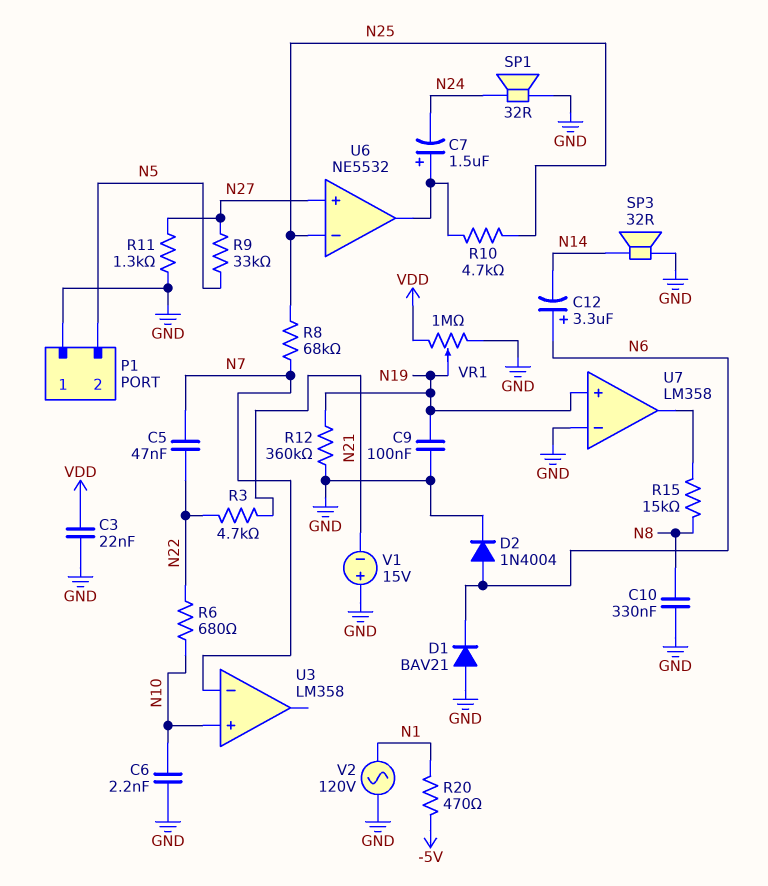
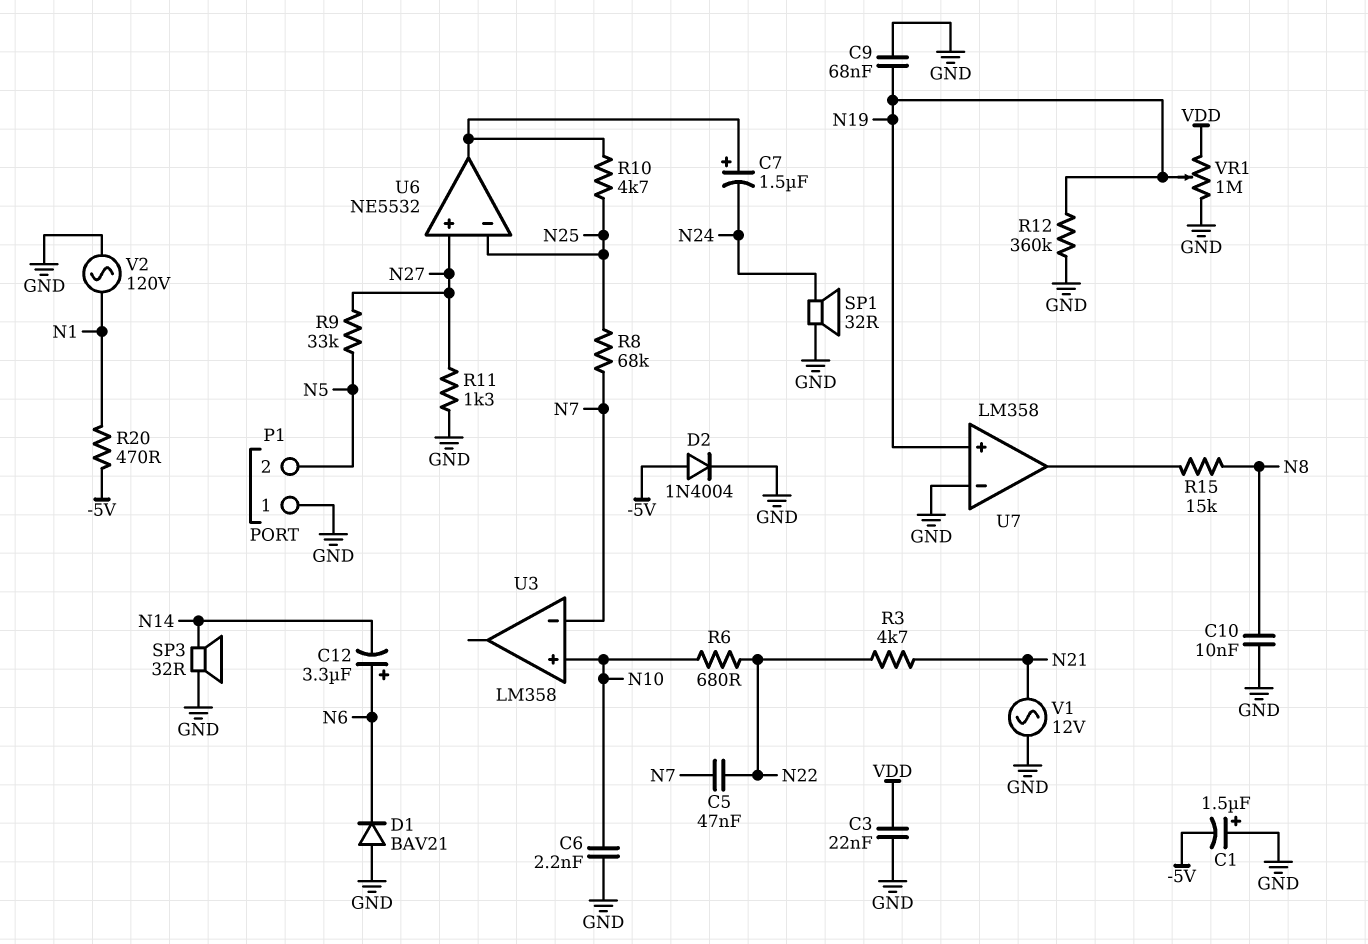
C1: none -> 1.5uF (plus GND, minus -5V)
C9: 100nF (GND, N19) -> 68nF (GND, N19)
C10: 330nF (GND, N8) -> 10nF (GND, N8)
D2: diode 1N4004 (A N6, K GND) -> diode 1N4004 (A -5V, K GND)
V1: 15V (plus GND, minus N21) -> AC 12V (GND, N21)

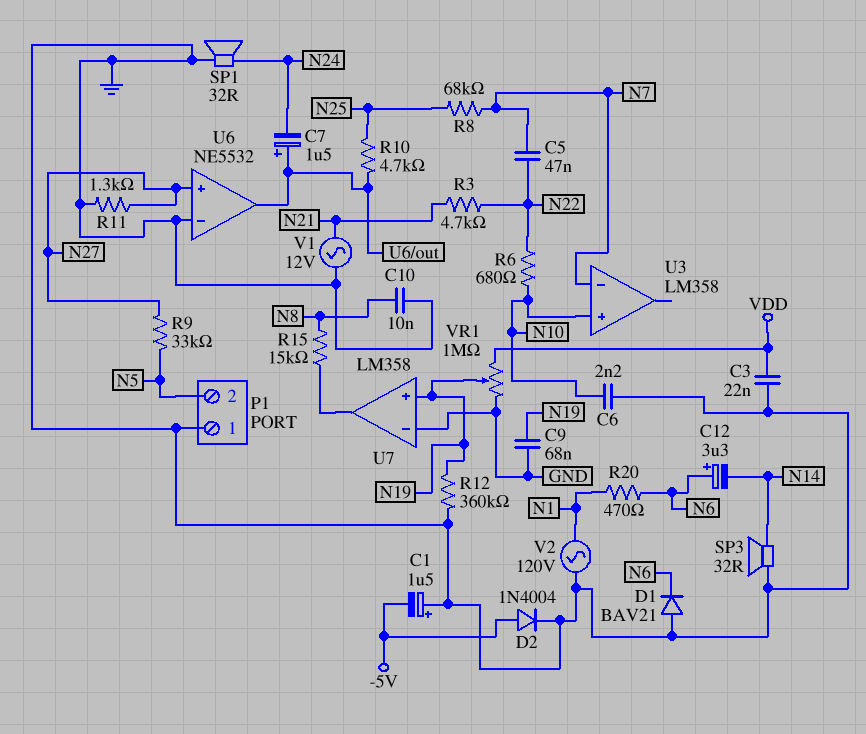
R20: 470 (-5V, N1) -> 470 (N1, N6)
U6 pin in-: N25 -> GND

